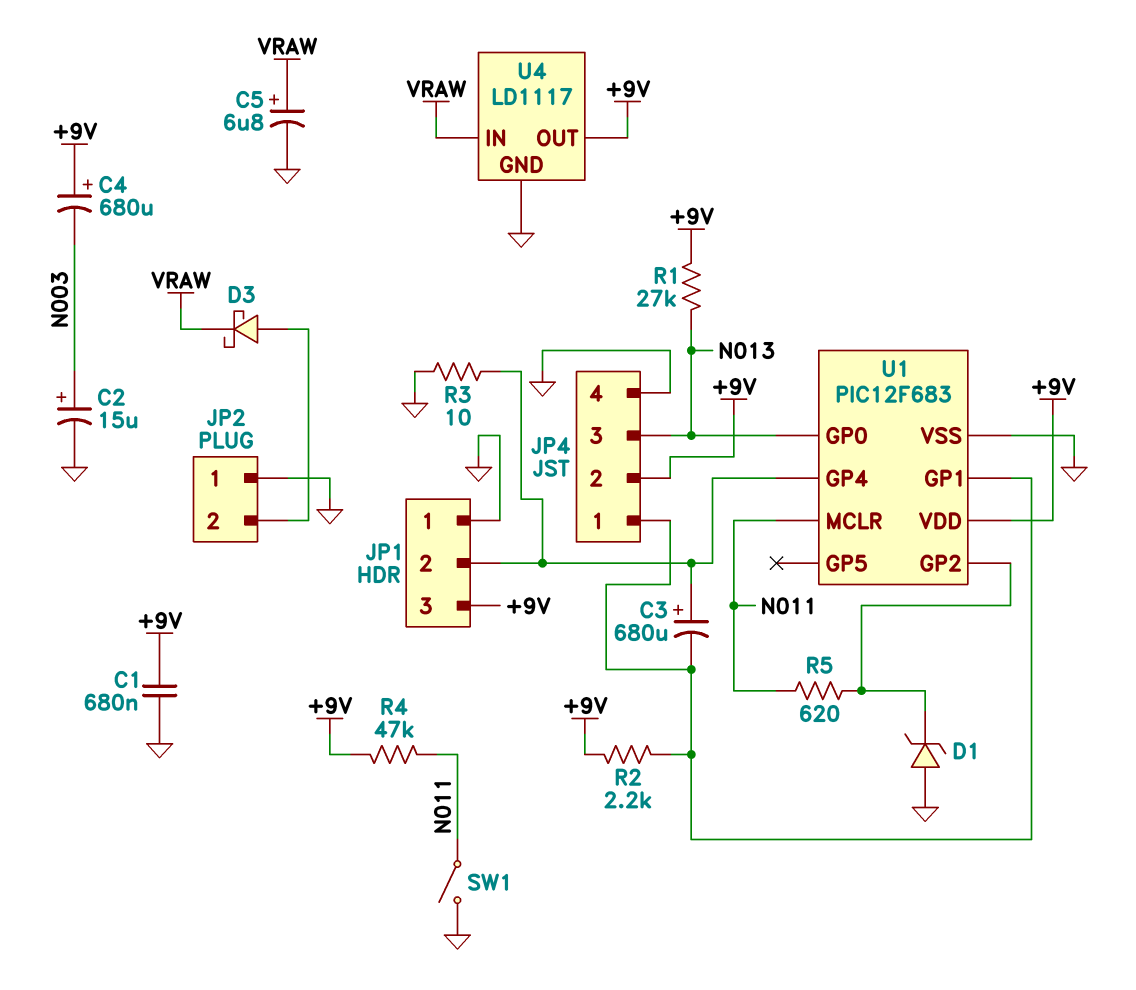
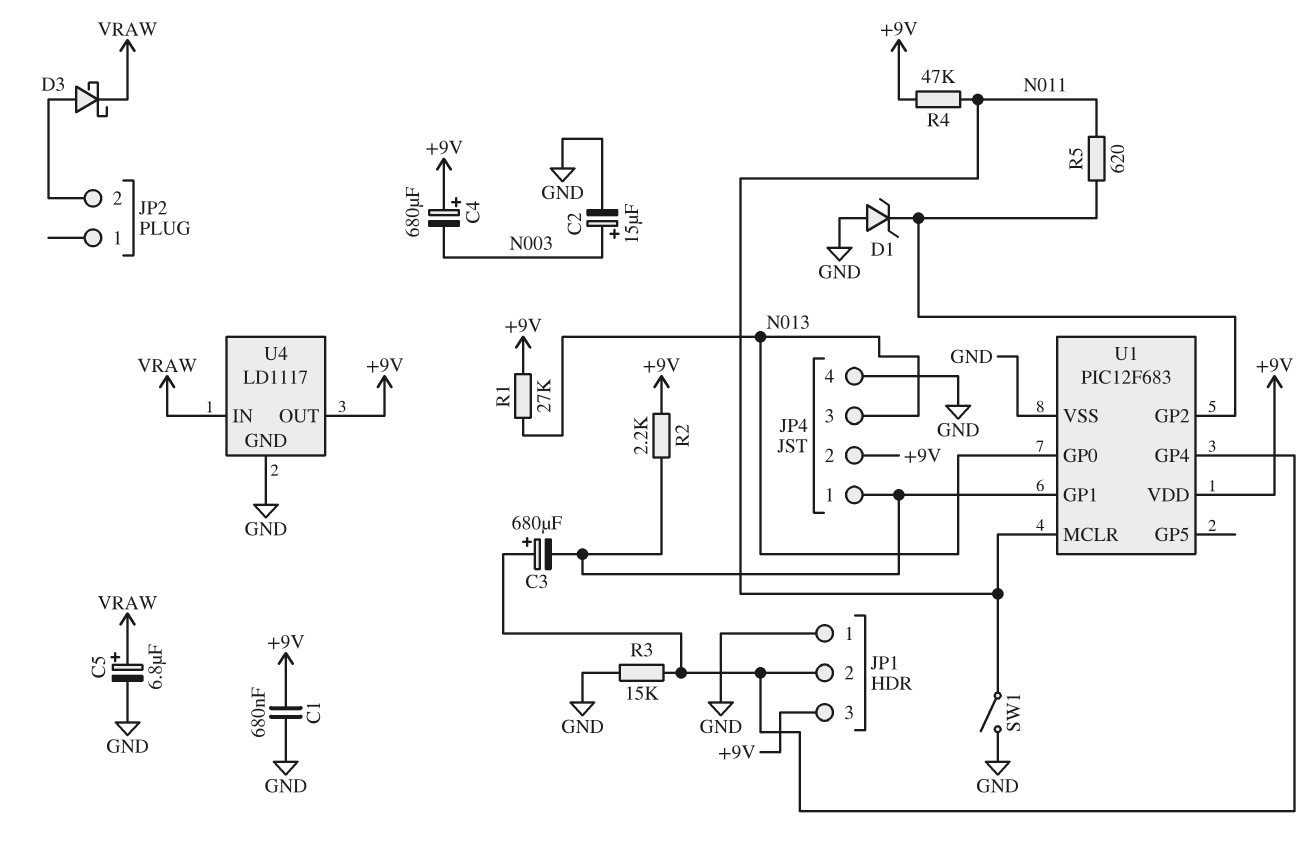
JP2 pin 1: GND -> none
R3: 10 (GND, JP1/2) -> 15k (GND, JP1/2)

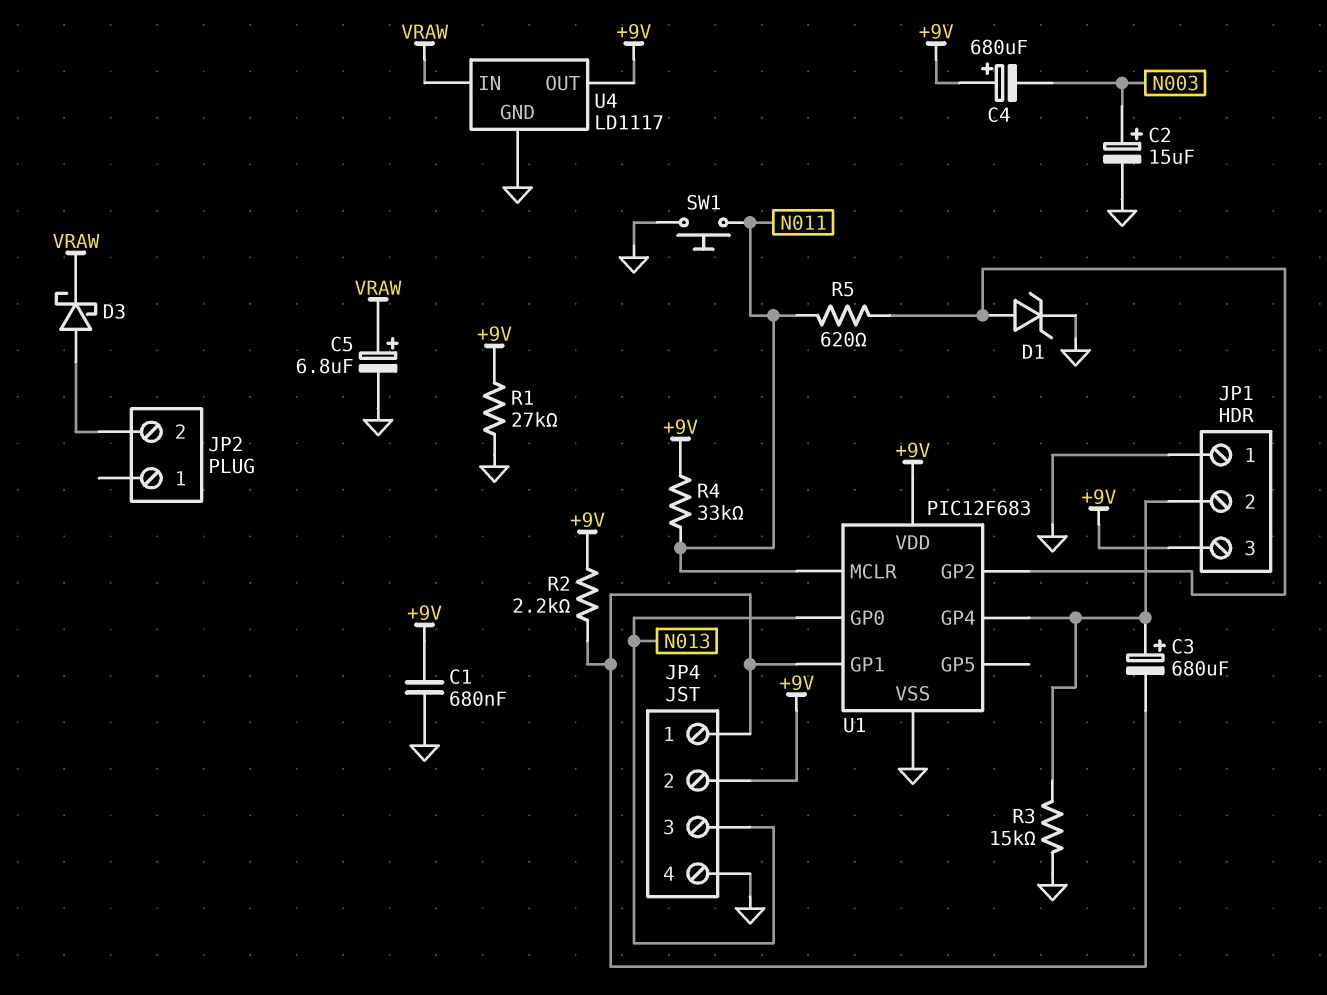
D1: zener (A GND, K U1/GP2) -> zener (A U1/GP2, K GND)
R1: 27k (+9V, N013) -> 27k (+9V, GND)
R4: 47k (+9V, N011) -> 33k (+9V, N011)
SW1: switch (GND, N011) -> button (GND, N011)

